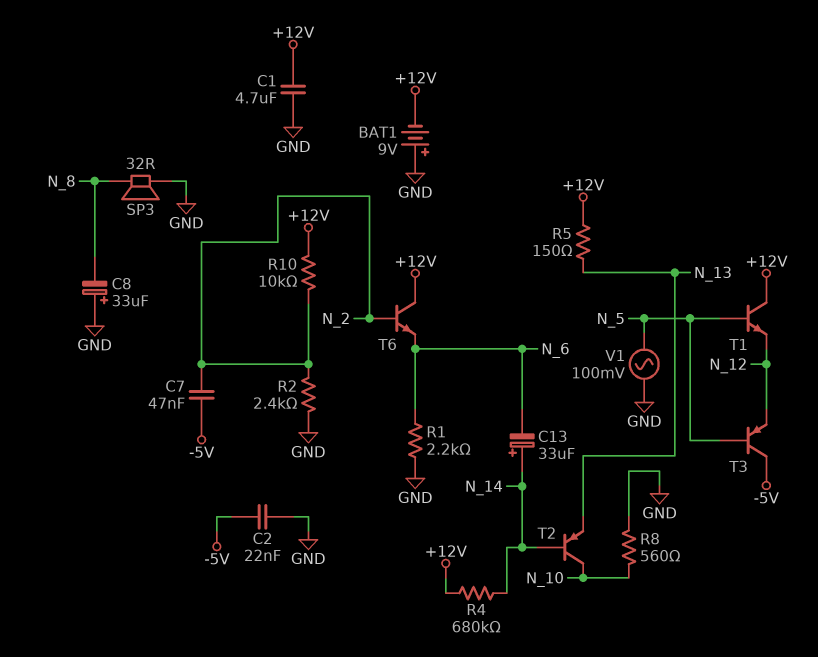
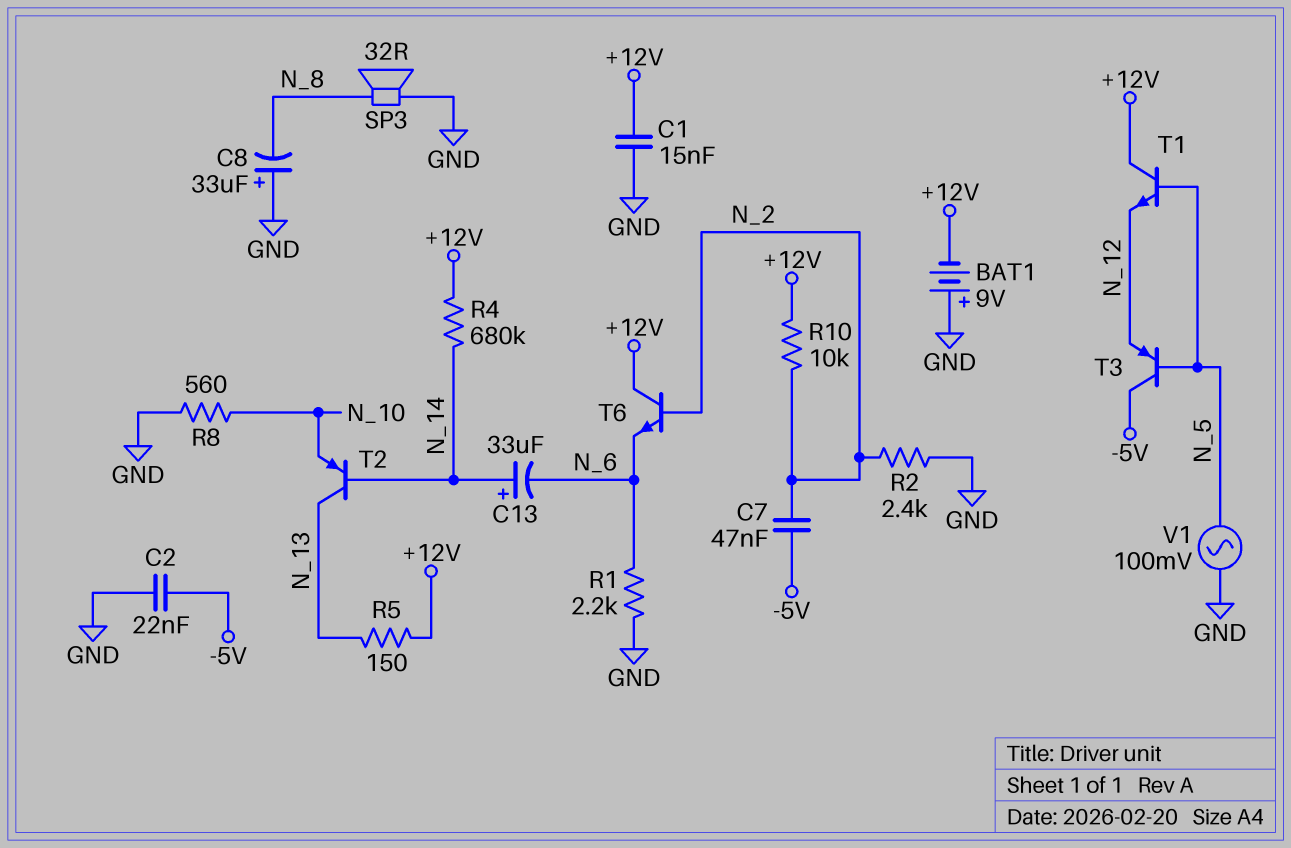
C1: 4.7uF (+12V, GND) -> 15nF (+12V, GND)
T2: PNP (B N_14, C N_10, E N_13) -> PNP (B N_14, C N_13, E N_10)

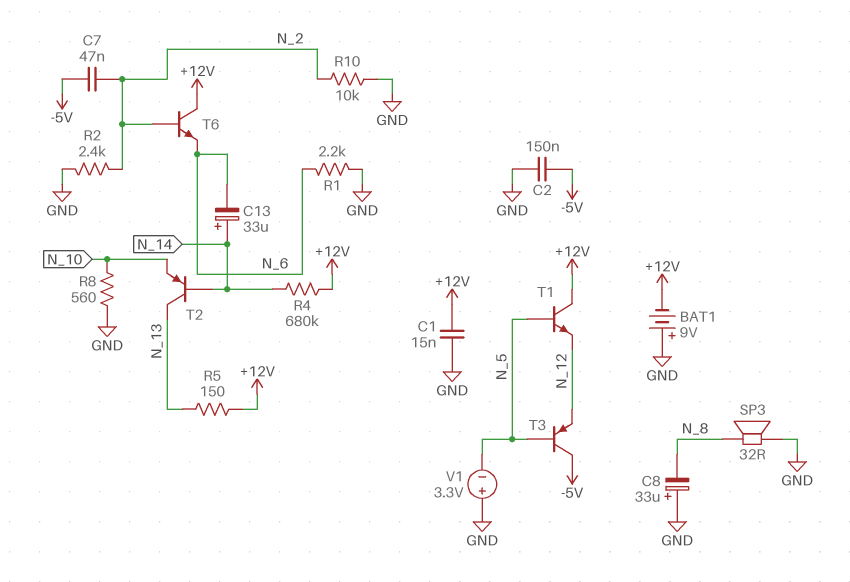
C2: 22nF (-5V, GND) -> 150nF (-5V, GND)
R10: 10k (+12V, N_2) -> 10k (GND, N_2)
V1: AC 100mV (GND, N_5) -> 3.3V (plus GND, minus N_5)

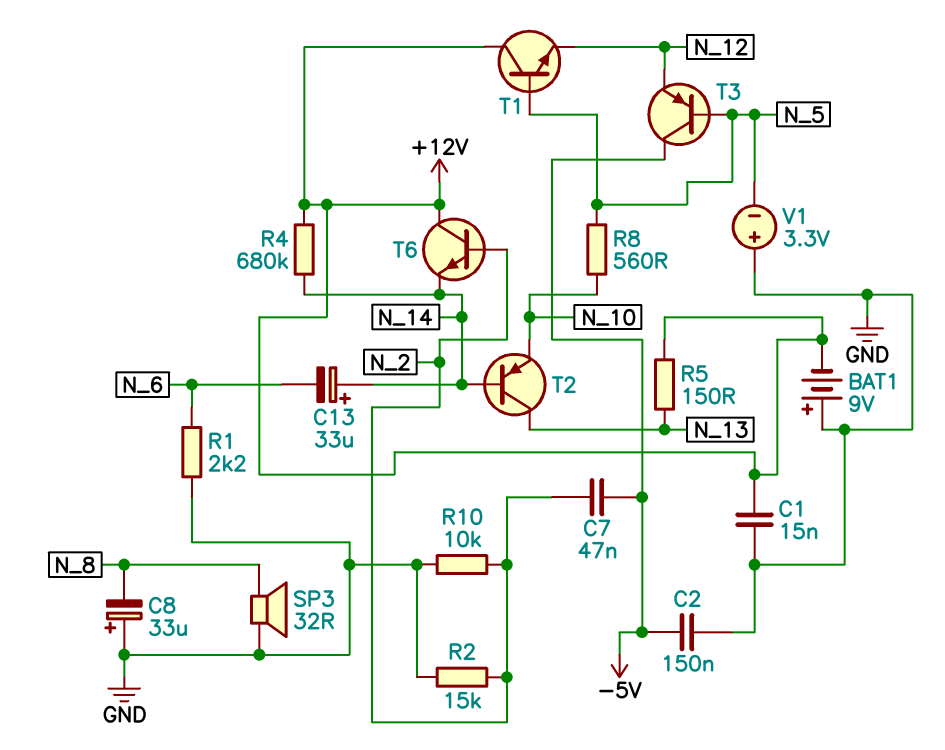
R2: 2.4k (GND, N_2) -> 15k (GND, N_2)
R8: 560 (GND, N_10) -> 560 (N_5, N_10)
T6: NPN (B N_2, C +12V, E N_6) -> NPN (B N_2, C +12V, E N_14)

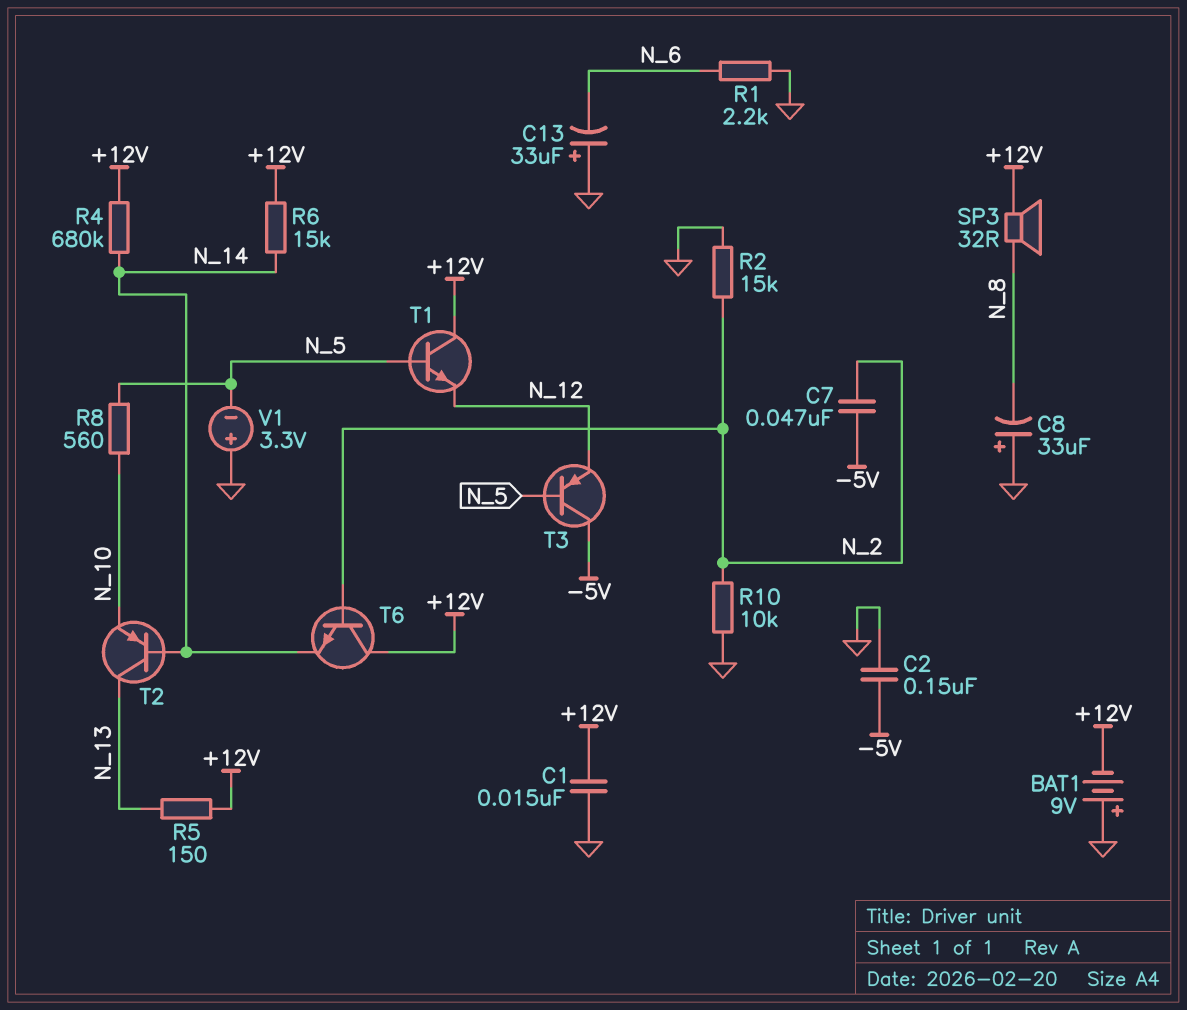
C13: 33uF (plus N_14, minus N_6) -> 33uF (plus GND, minus N_6)
R6: none -> 15k (+12V, N_14)
SP3: speaker 32R (GND, N_8) -> speaker 32R (+12V, N_8)

